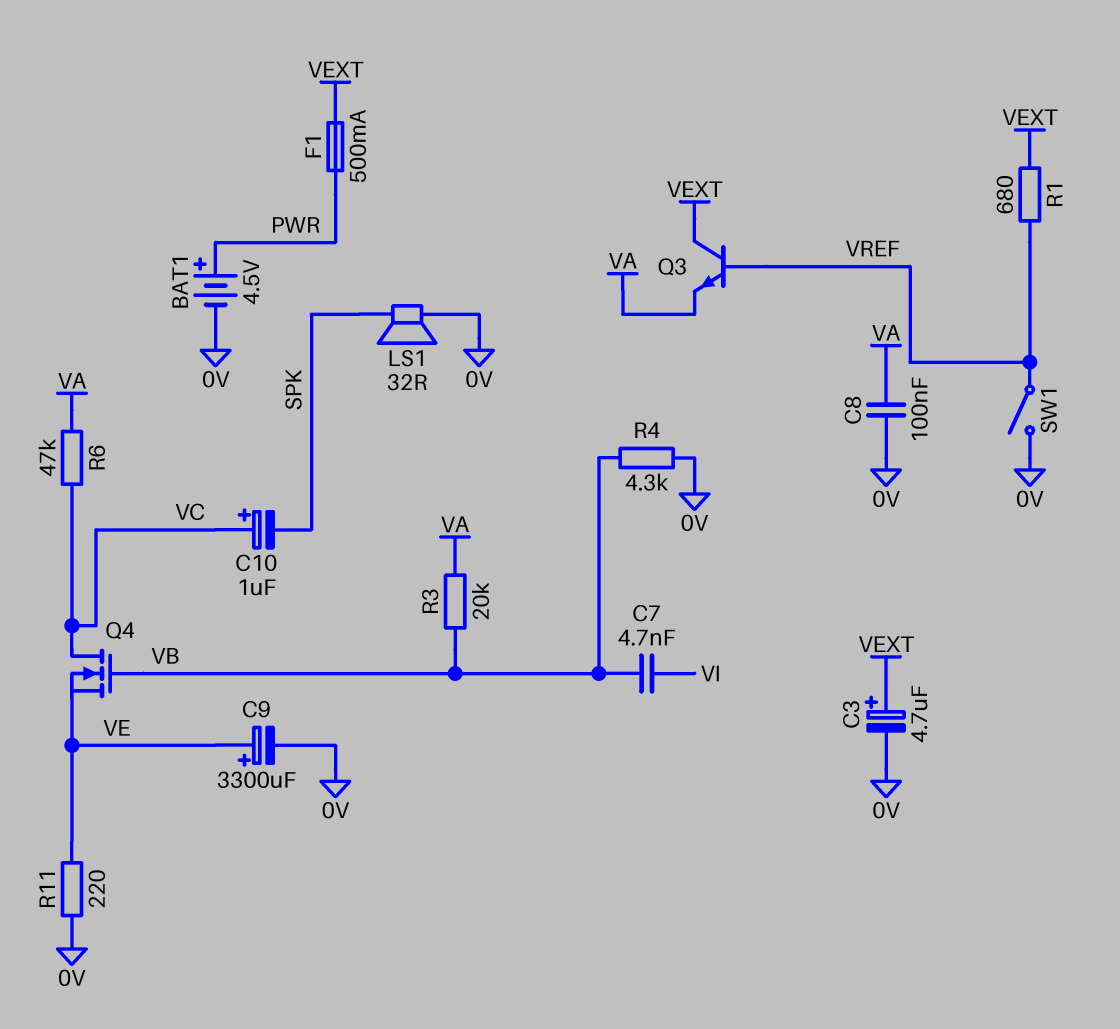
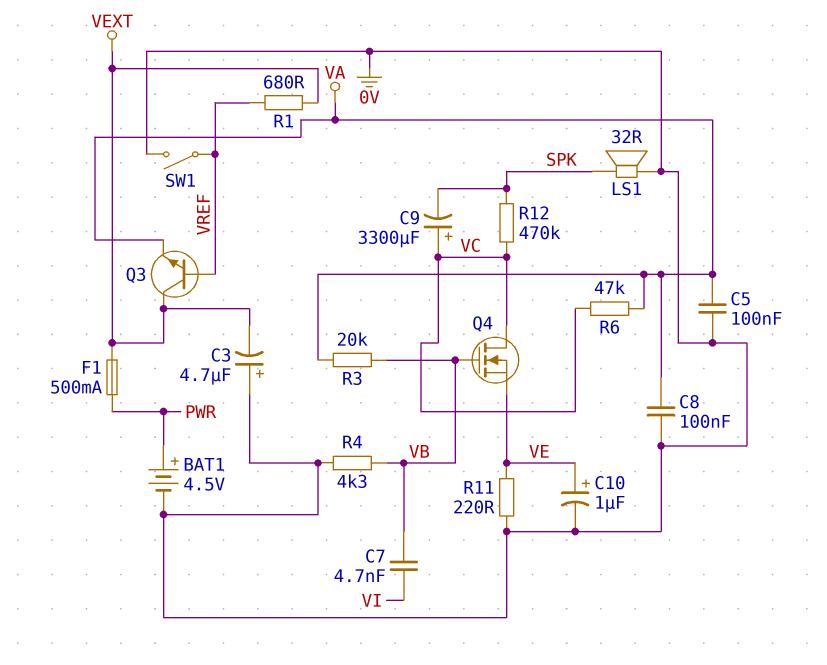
C3: 4.7uF (plus VEXT, minus 0V) -> 4.7uF (plus 0V, minus VEXT)
C5: none -> 100nF (0V, VA)
C9: 3300uF (plus VE, minus 0V) -> 3300uF (plus VC, minus SPK)
C10: 1uF (plus VC, minus SPK) -> 1uF (plus VE, minus 0V)
R12: none -> 470k (SPK, VC)

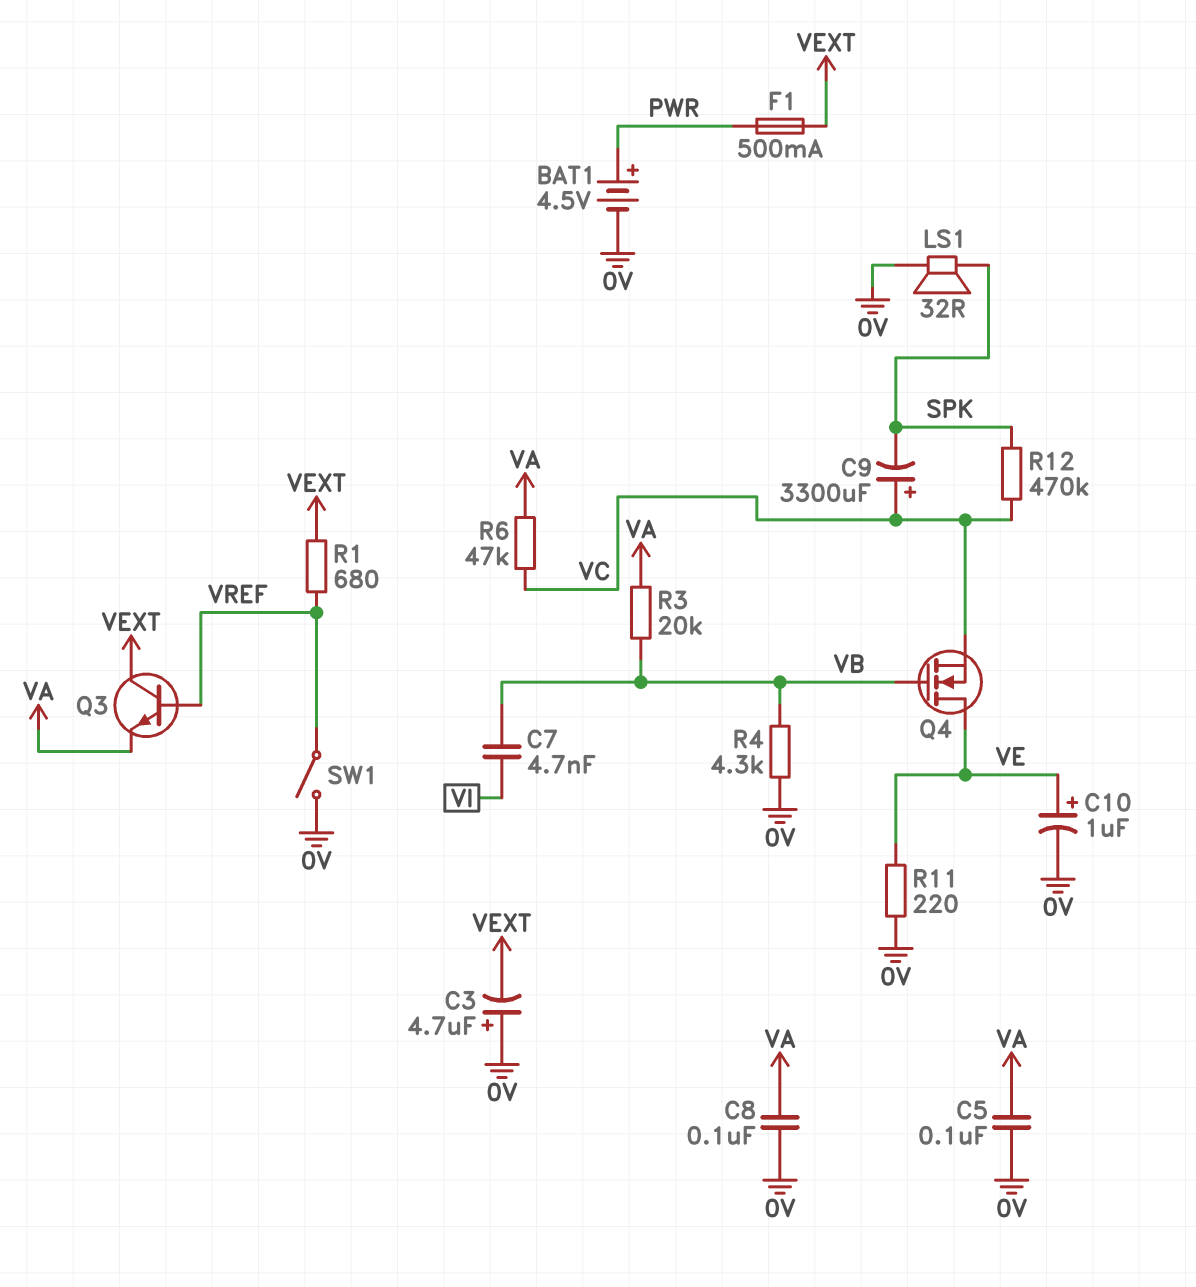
Q4: NMOS (G VB, D VC, S VE) -> NMOS (G VB, D VE, S VC)

